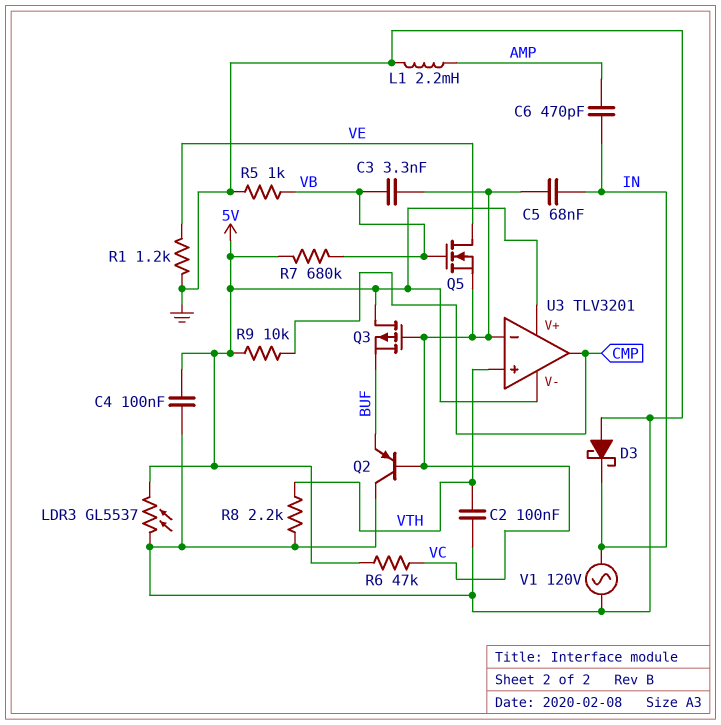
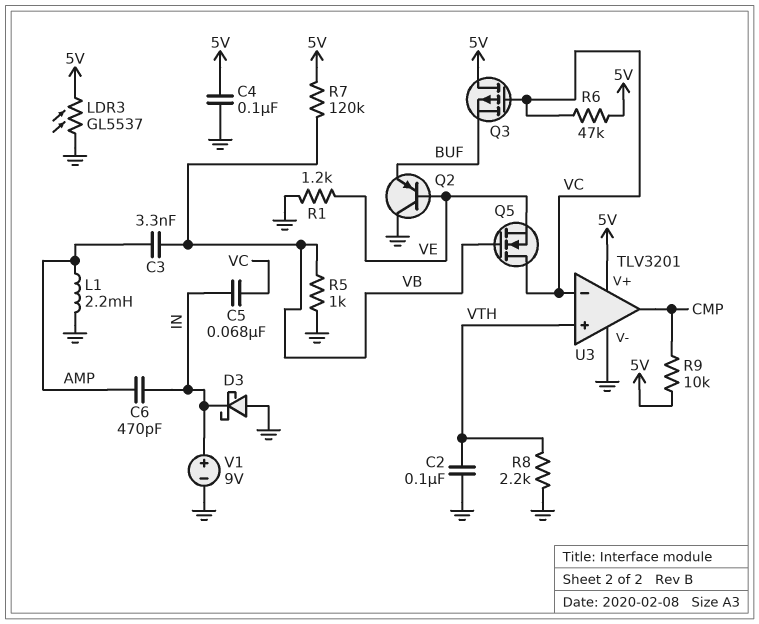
C3: 3.3nF (VB, VC) -> 3.3nF (AMP, VB)
Q2: PNP (B VC, C GND, E BUF) -> PNP (B VE, C GND, E BUF)
Q5: NMOS (G VB, D VE, S VC) -> NMOS (G VB, D VC, S VE)
R7: 680k (5V, VB) -> 120k (5V, VB)
U3 pin V-: 5V -> GND
V1: AC 120V (GND, IN) -> 9V (plus IN, minus GND)

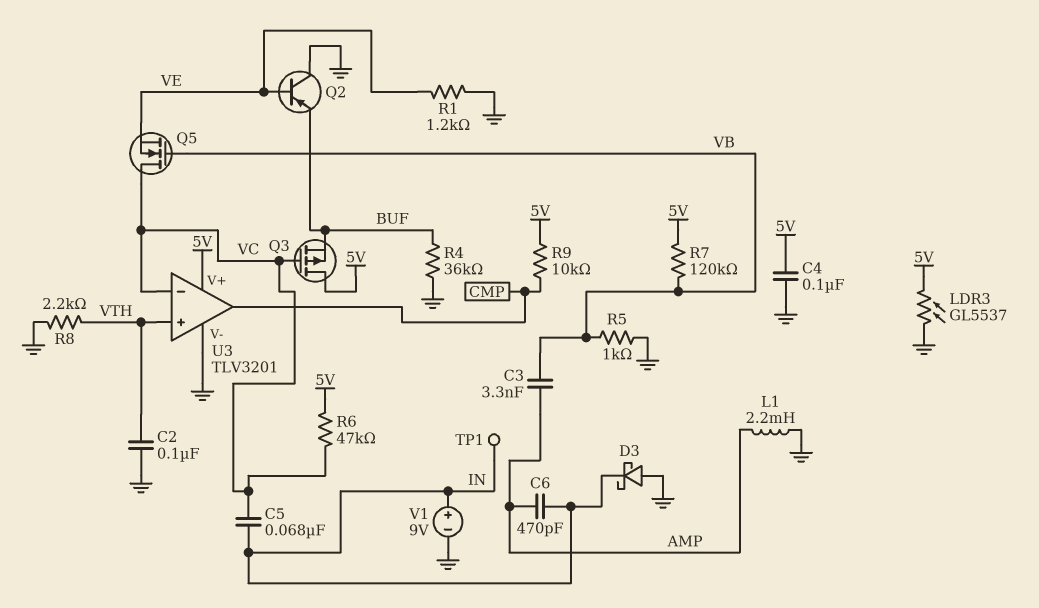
R4: none -> 36k (BUF, GND)
TP1: none -> test point (IN)

